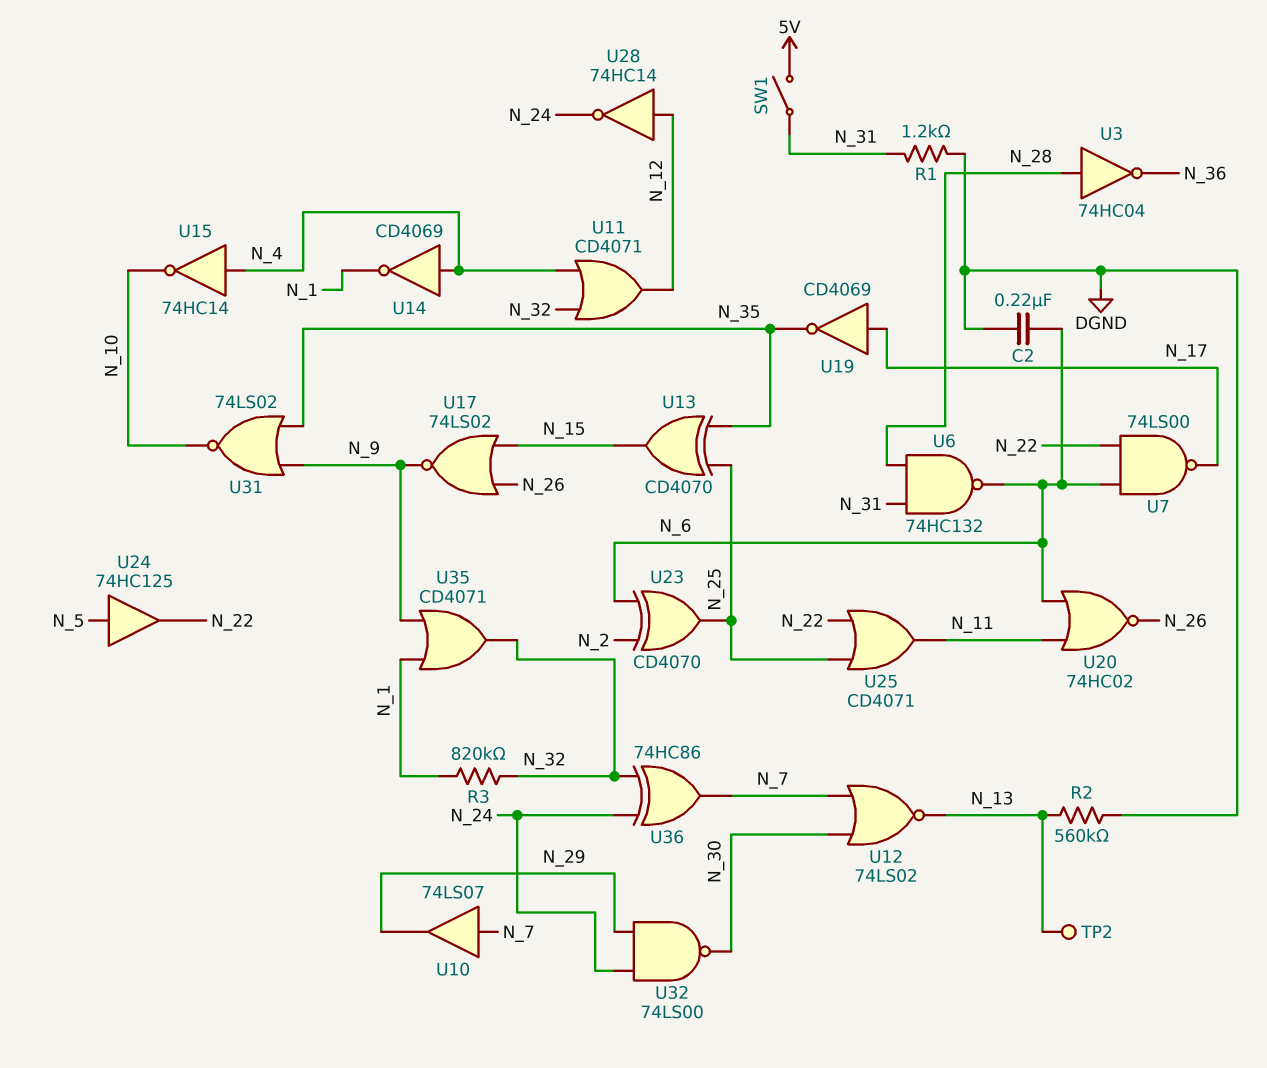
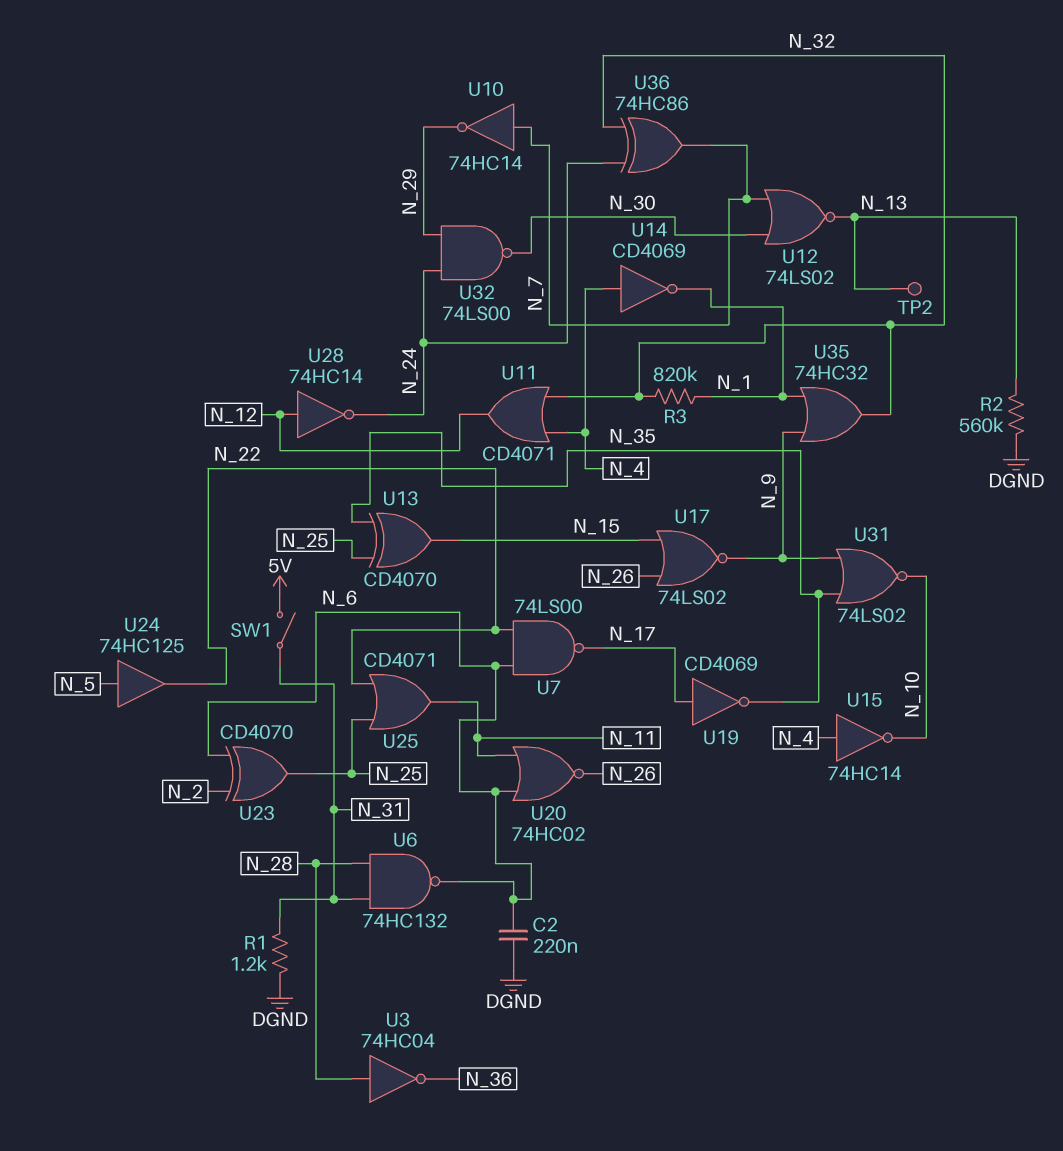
U10: buffer 74LS07 (in N_7, out N_29) -> NOT 74HC14 (in N_7, out N_29)
U35: OR CD4071 (in N_1, in N_9, out N_32) -> OR 74HC32 (in N_1, in N_9, out N_32)

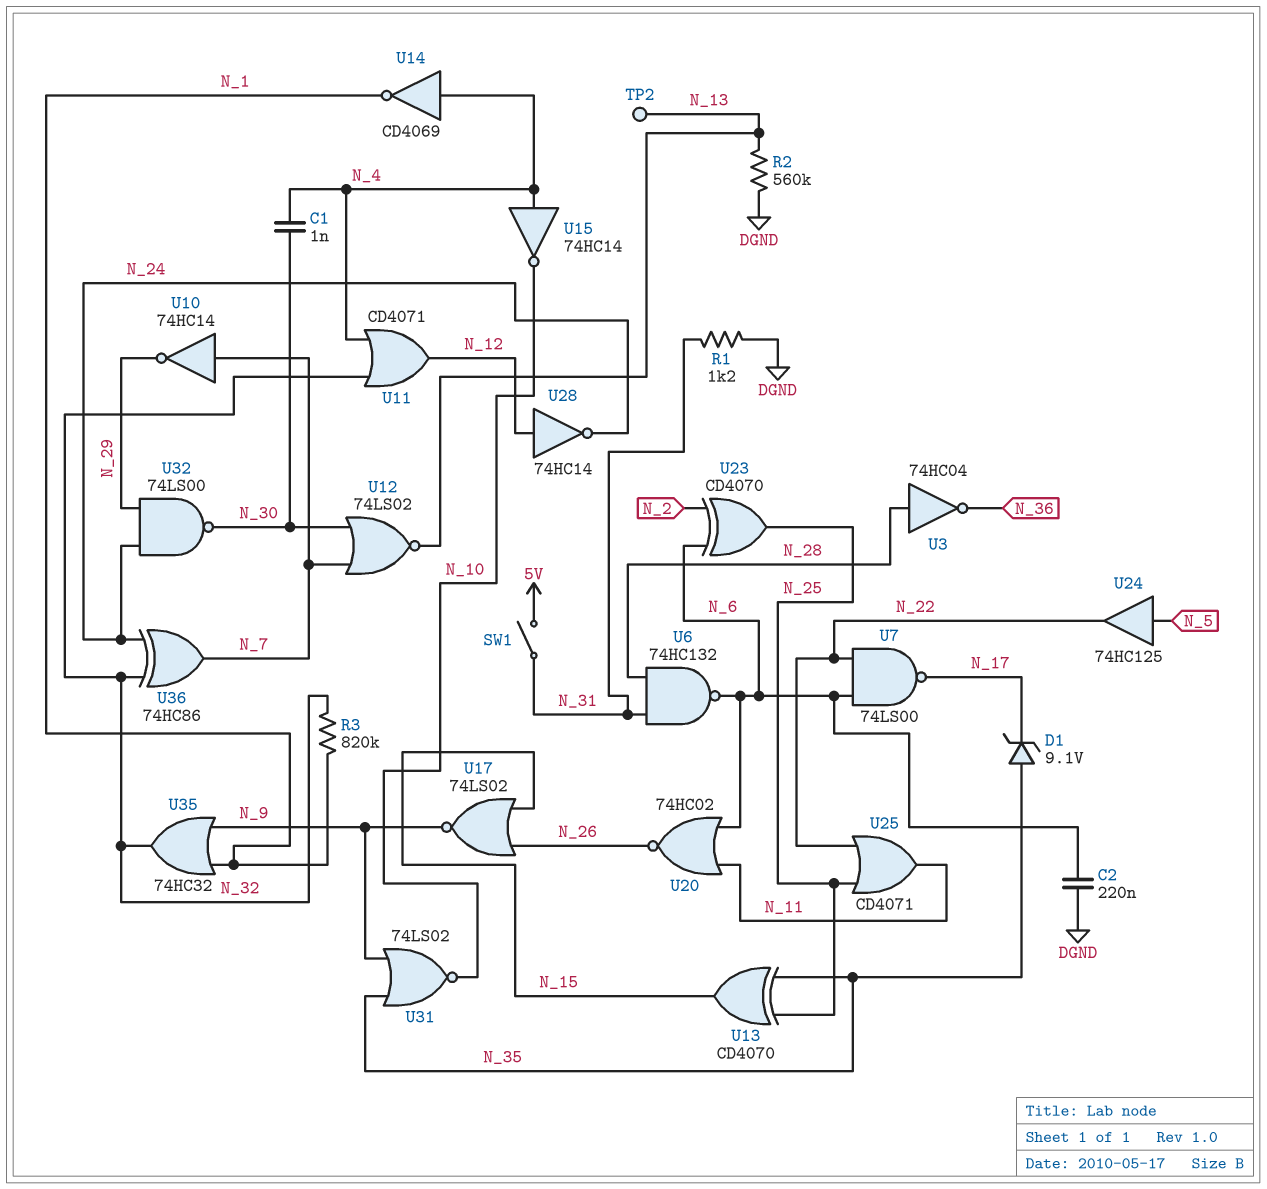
C1: none -> 1nF (N_4, N_30)
D1: none -> zener 9.1V (A N_35, K N_17)
U19: NOT CD4069 (in N_17, out N_35) -> none

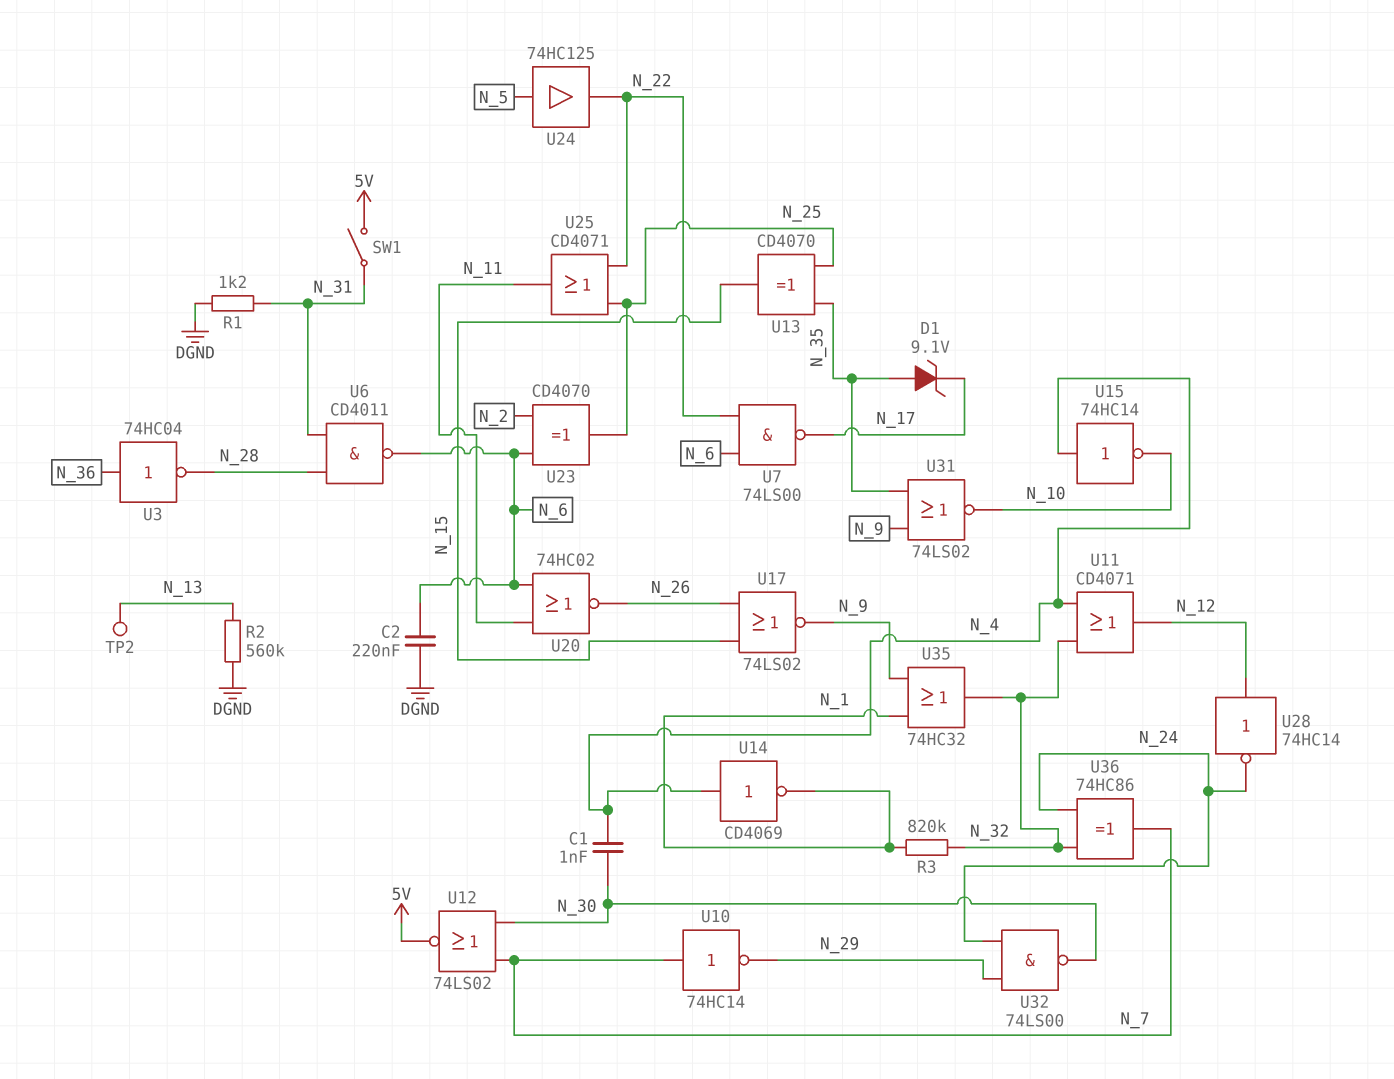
U3: NOT 74HC04 (in N_28, out N_36) -> NOT 74HC04 (in N_36, out N_28)
U6: NAND 74HC132 (in N_28, in N_31, out N_6) -> NAND CD4011 (in N_28, in N_31, out N_6)
U12: NOR 74LS02 (in N_7, in N_30, out N_13) -> NOR 74LS02 (in N_7, in N_30, out 5V)

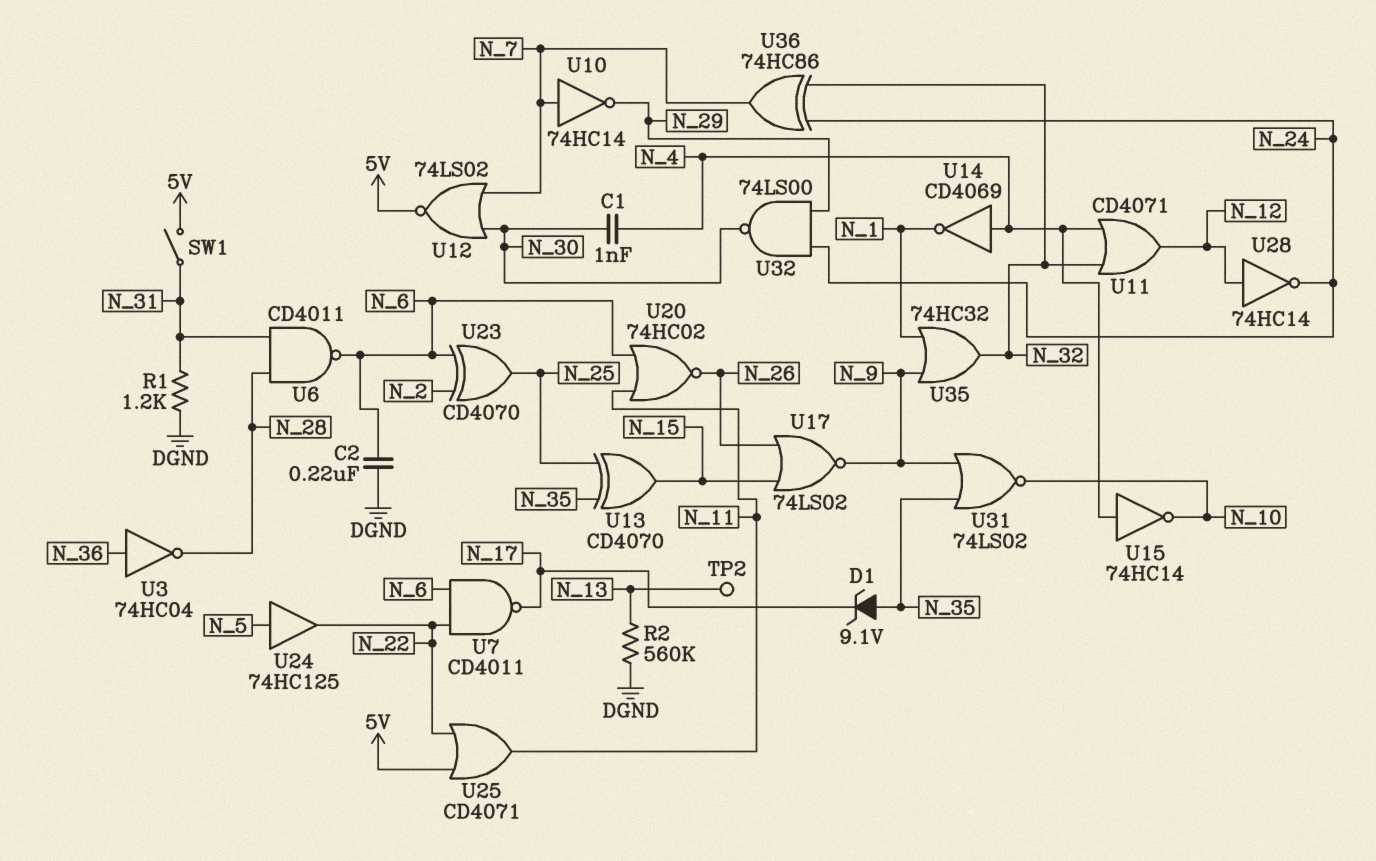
R3: 820k (N_1, N_32) -> none
U7: NAND 74LS00 (in N_6, in N_22, out N_17) -> NAND CD4011 (in N_6, in N_22, out N_17)
U25: OR CD4071 (in N_22, in N_25, out N_11) -> OR CD4071 (in 5V, in N_22, out N_11)

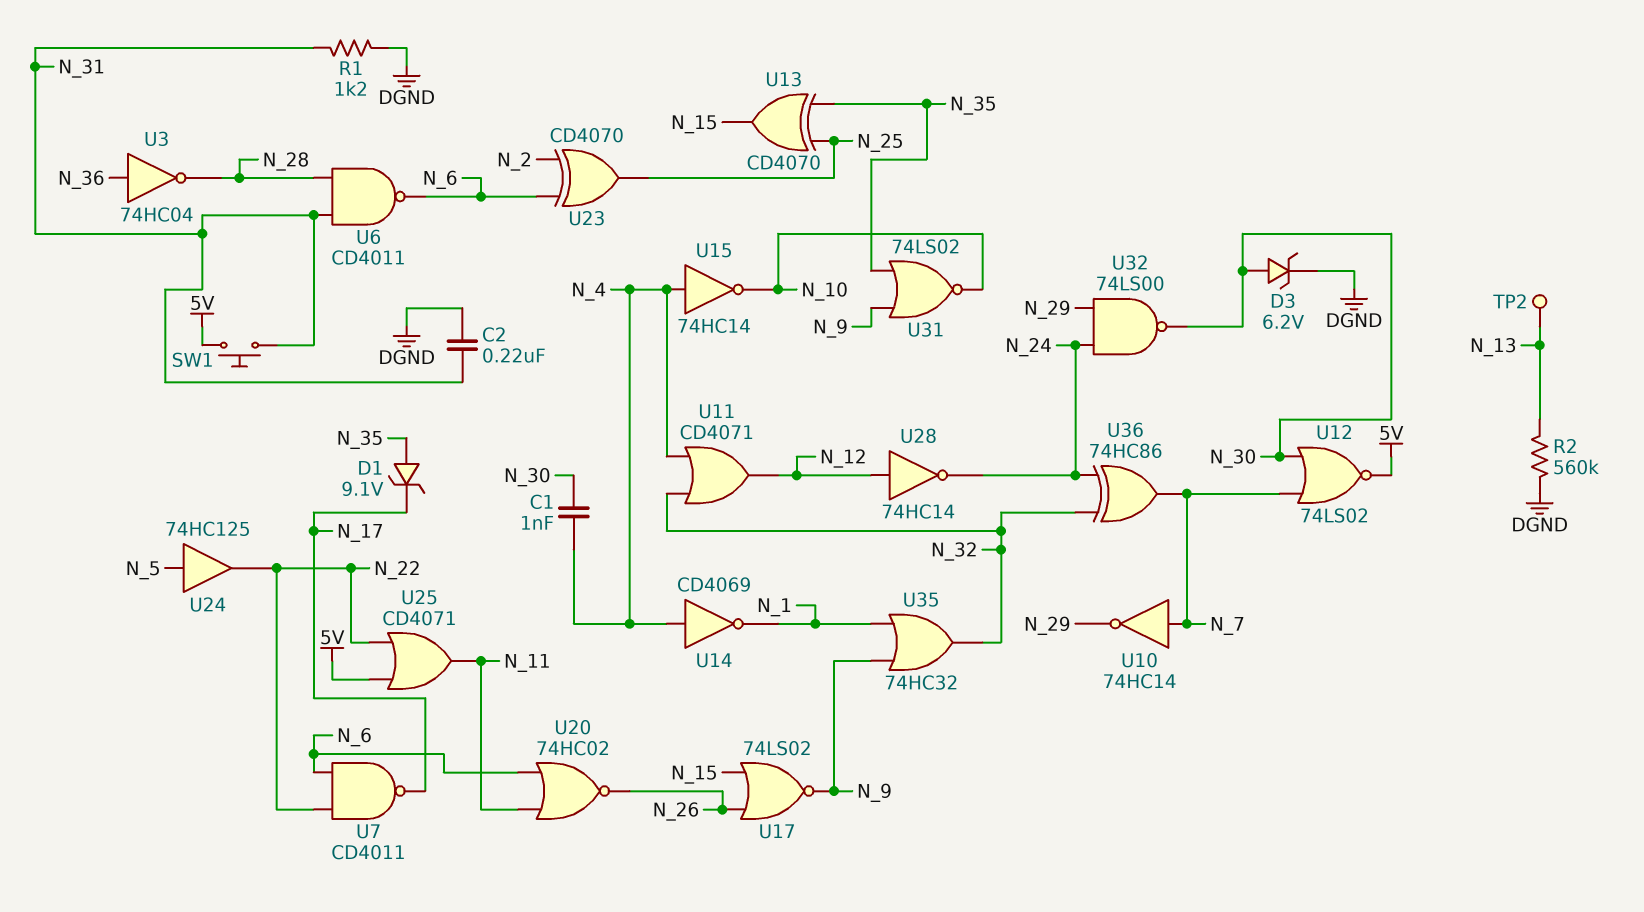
C2: 220nF (DGND, N_6) -> 220nF (DGND, N_31)
D3: none -> zener 6.2V (A N_30, K DGND)
SW1: switch (5V, N_31) -> button (5V, N_31)

